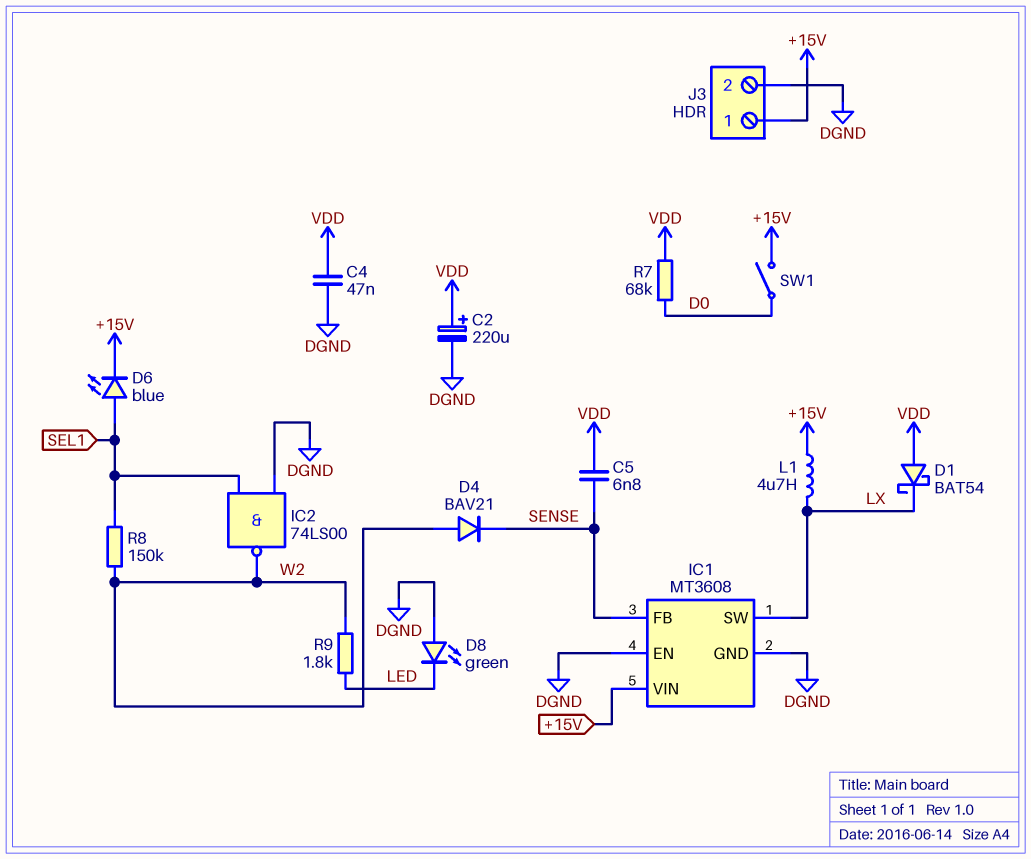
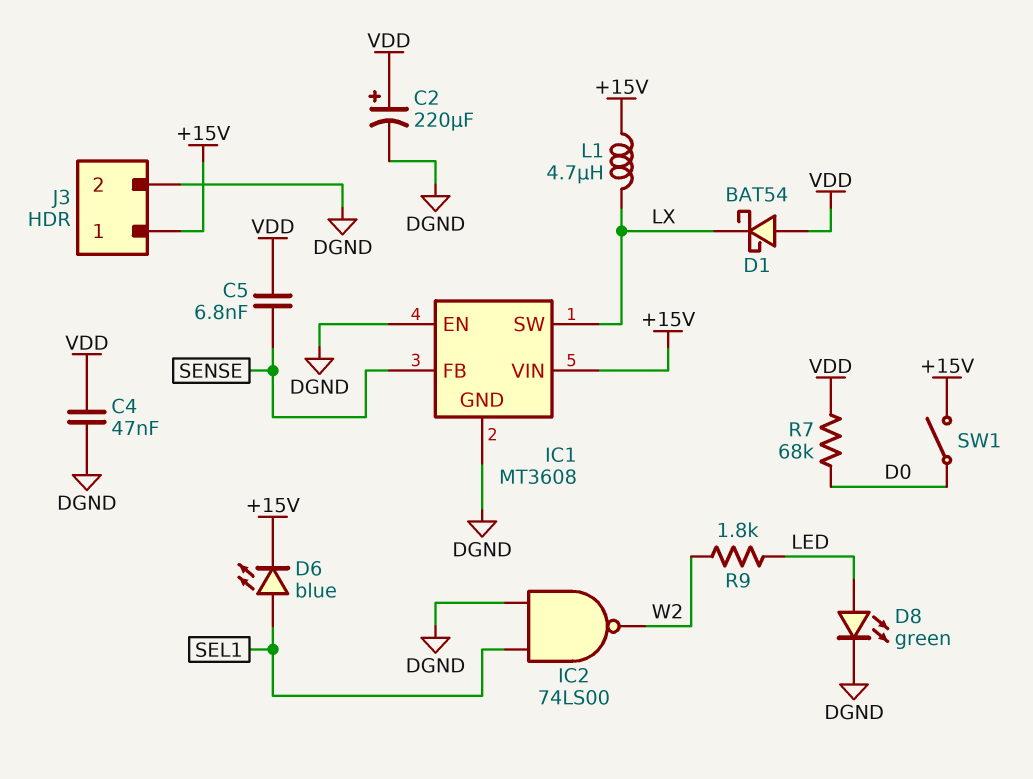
D4: diode BAV21 (A W2, K SENSE) -> none
D8: LED green (A DGND, K LED) -> LED green (A LED, K DGND)
R8: 150k (SEL1, W2) -> none

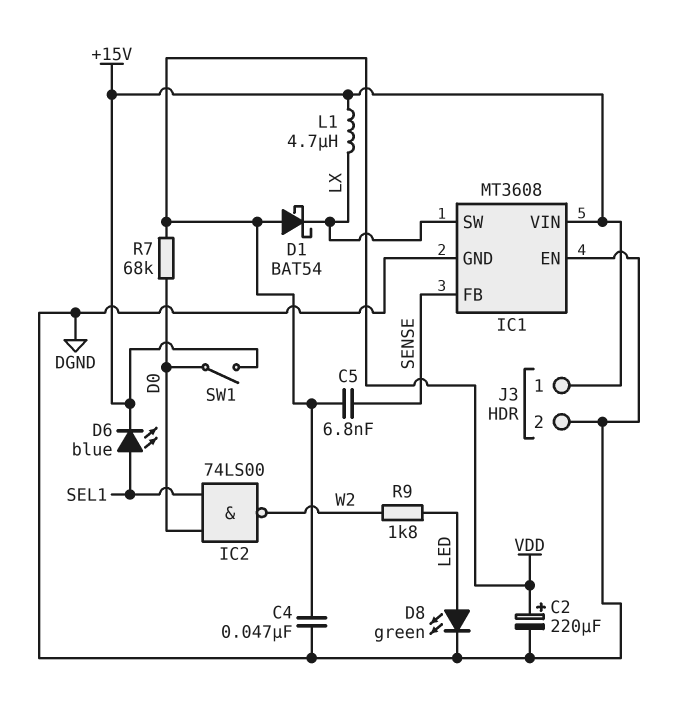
IC2: NAND 74LS00 (in DGND, in SEL1, out W2) -> NAND 74LS00 (in D0, in SEL1, out W2)

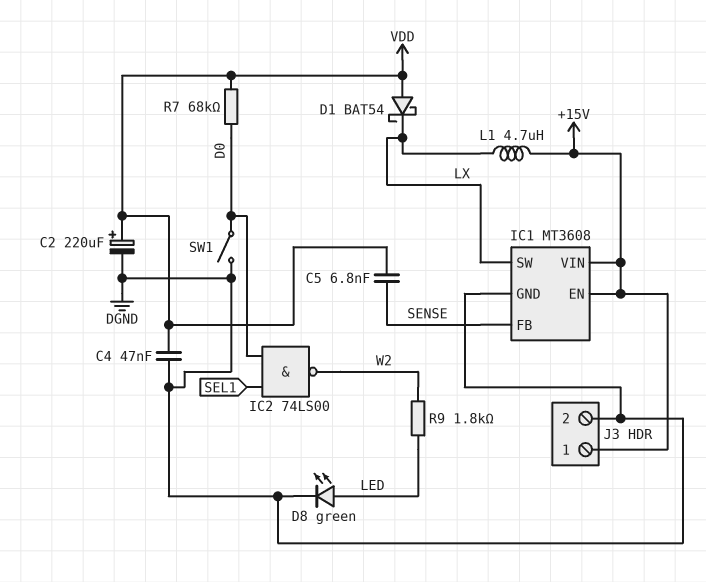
D6: LED blue (A SEL1, K +15V) -> none
IC1 pin EN: DGND -> +15V
SW1: switch (+15V, D0) -> switch (D0, DGND)

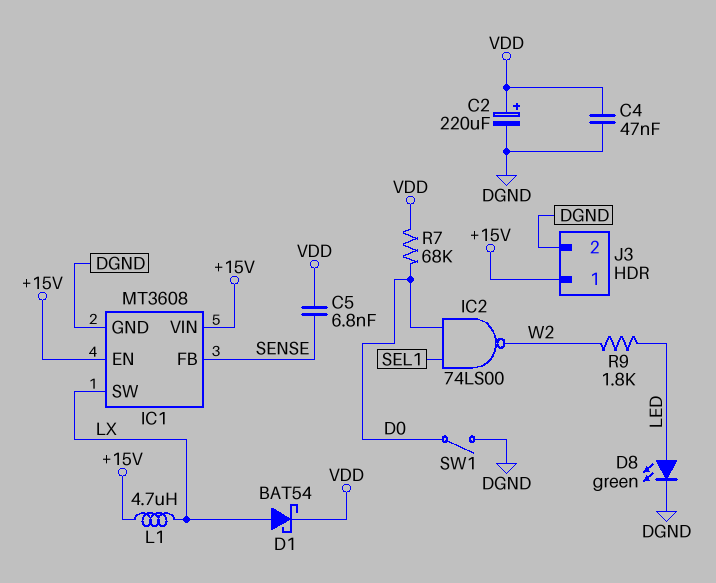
D1: schottky BAT54 (A VDD, K LX) -> schottky BAT54 (A LX, K VDD)

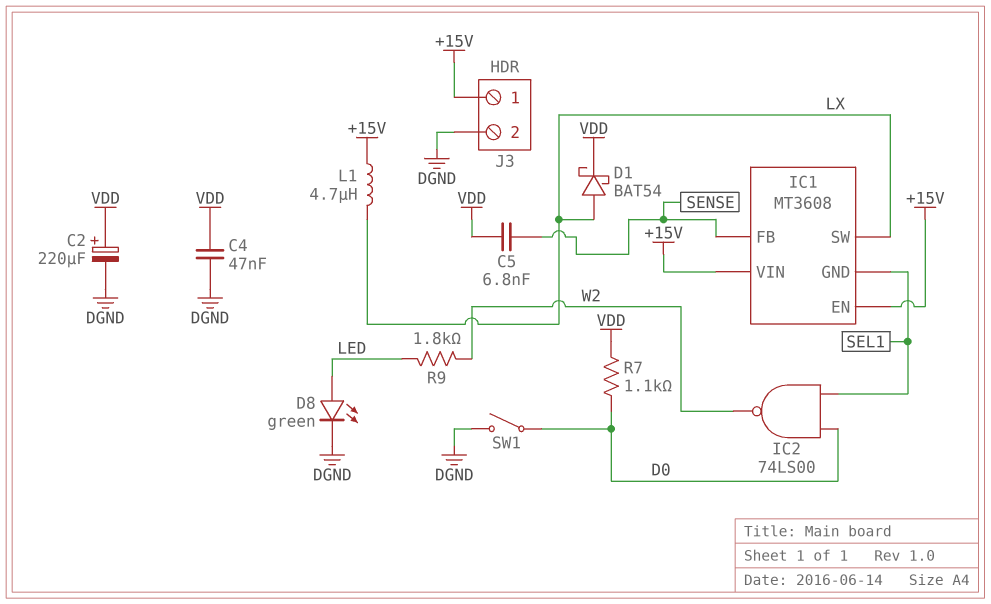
IC1 pin GND: DGND -> SEL1
R7: 68k (D0, VDD) -> 1.1k (D0, VDD)

